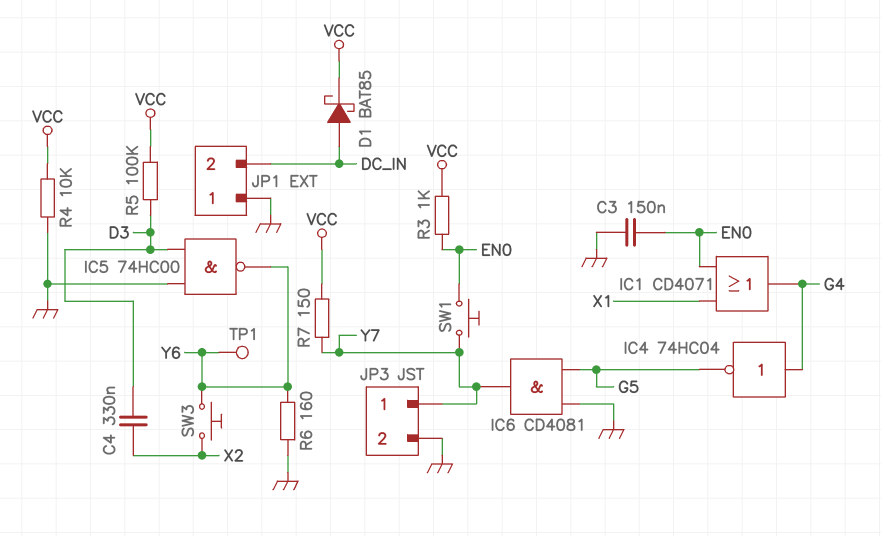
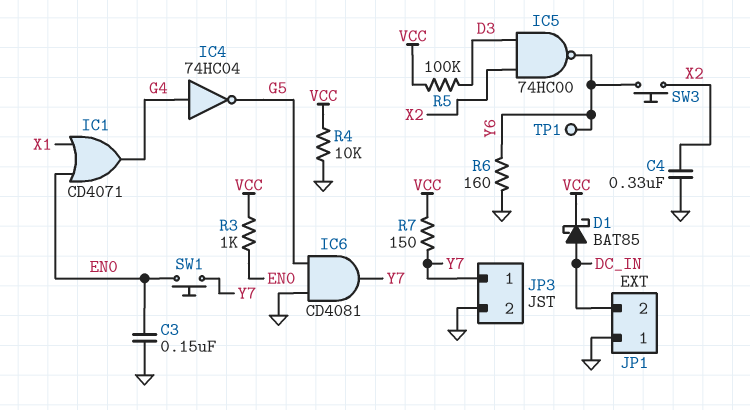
C4: 330nF (D3, X2) -> 330nF (GND, X2)
IC5: NAND 74HC00 (in D3, in GND, out Y6) -> NAND 74HC00 (in D3, in X2, out Y6)

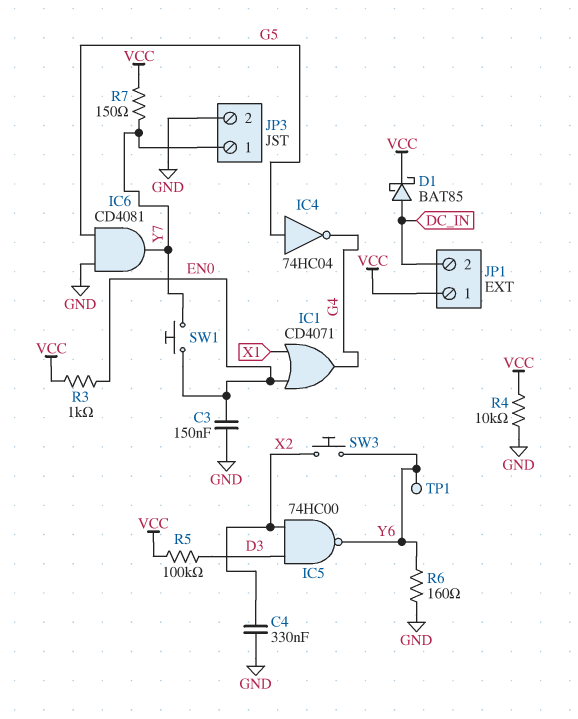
IC4: NOT 74HC04 (in G4, out G5) -> NOT 74HC04 (in G5, out G4)
JP1 pin 1: GND -> VCC

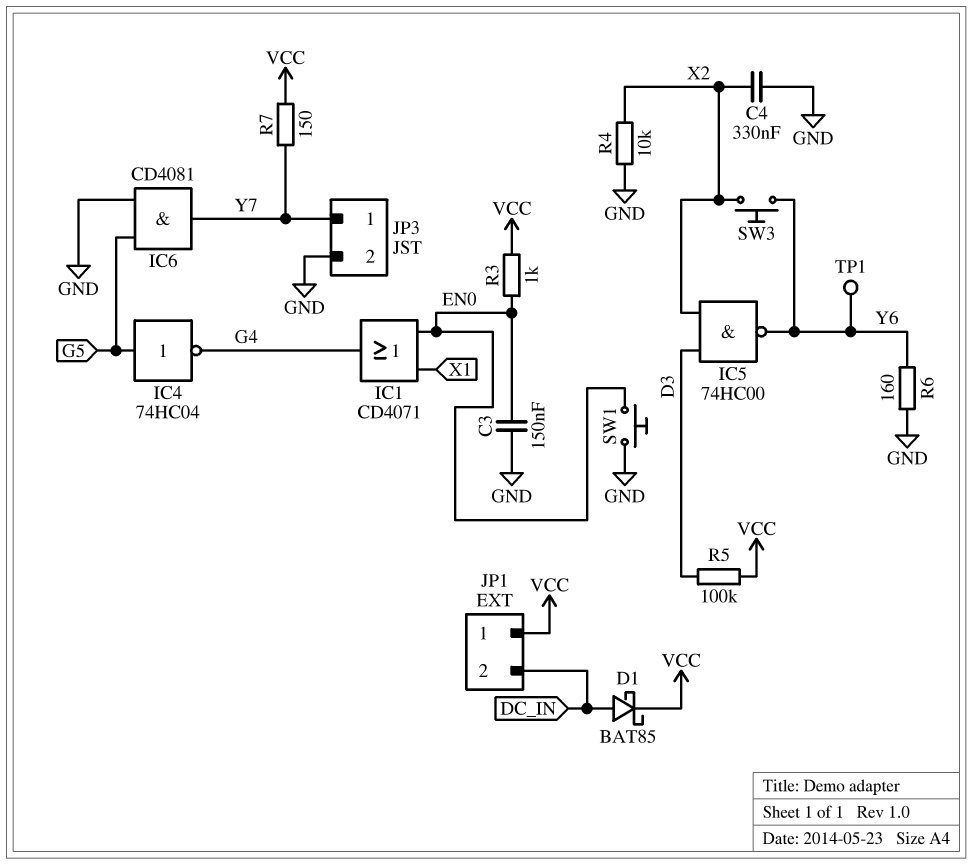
R4: 10k (GND, VCC) -> 10k (GND, X2)
SW1: button (EN0, Y7) -> button (EN0, GND)

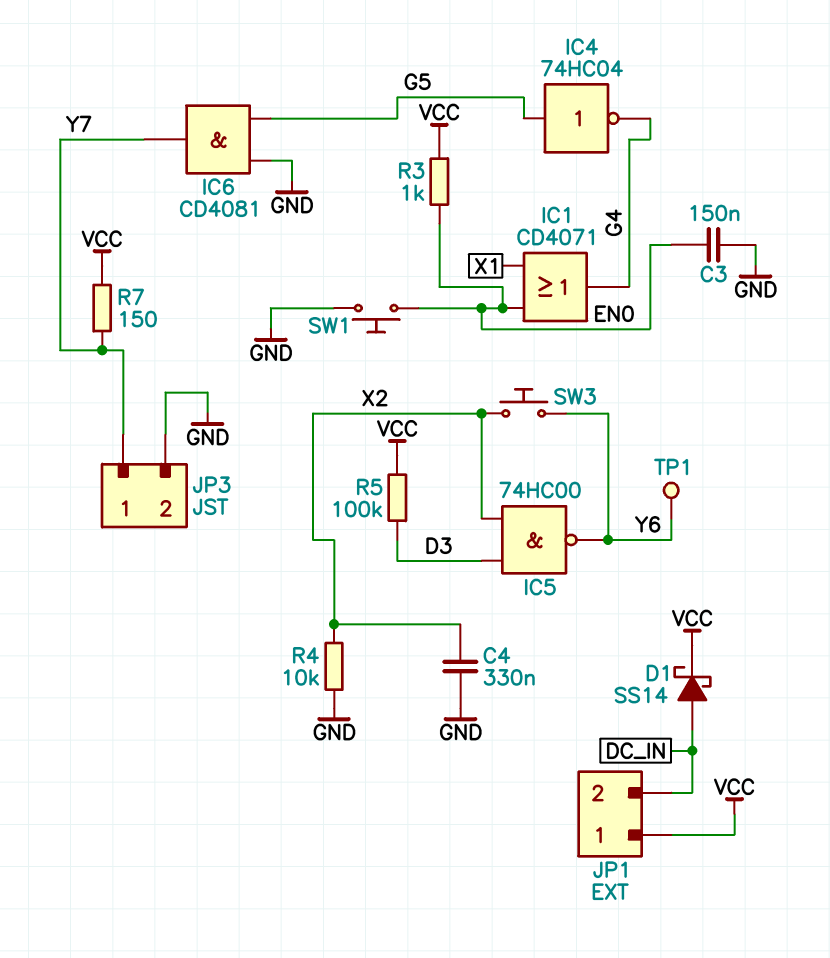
D1: schottky BAT85 (A DC_IN, K VCC) -> schottky SS14 (A DC_IN, K VCC)
R6: 160 (GND, Y6) -> none

